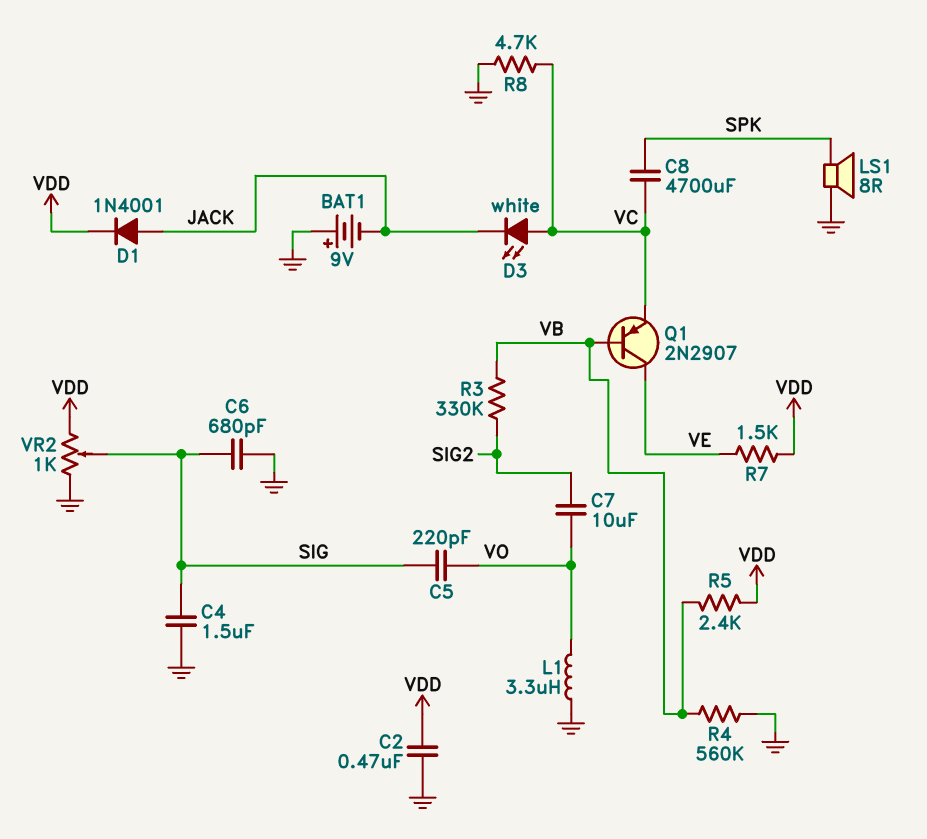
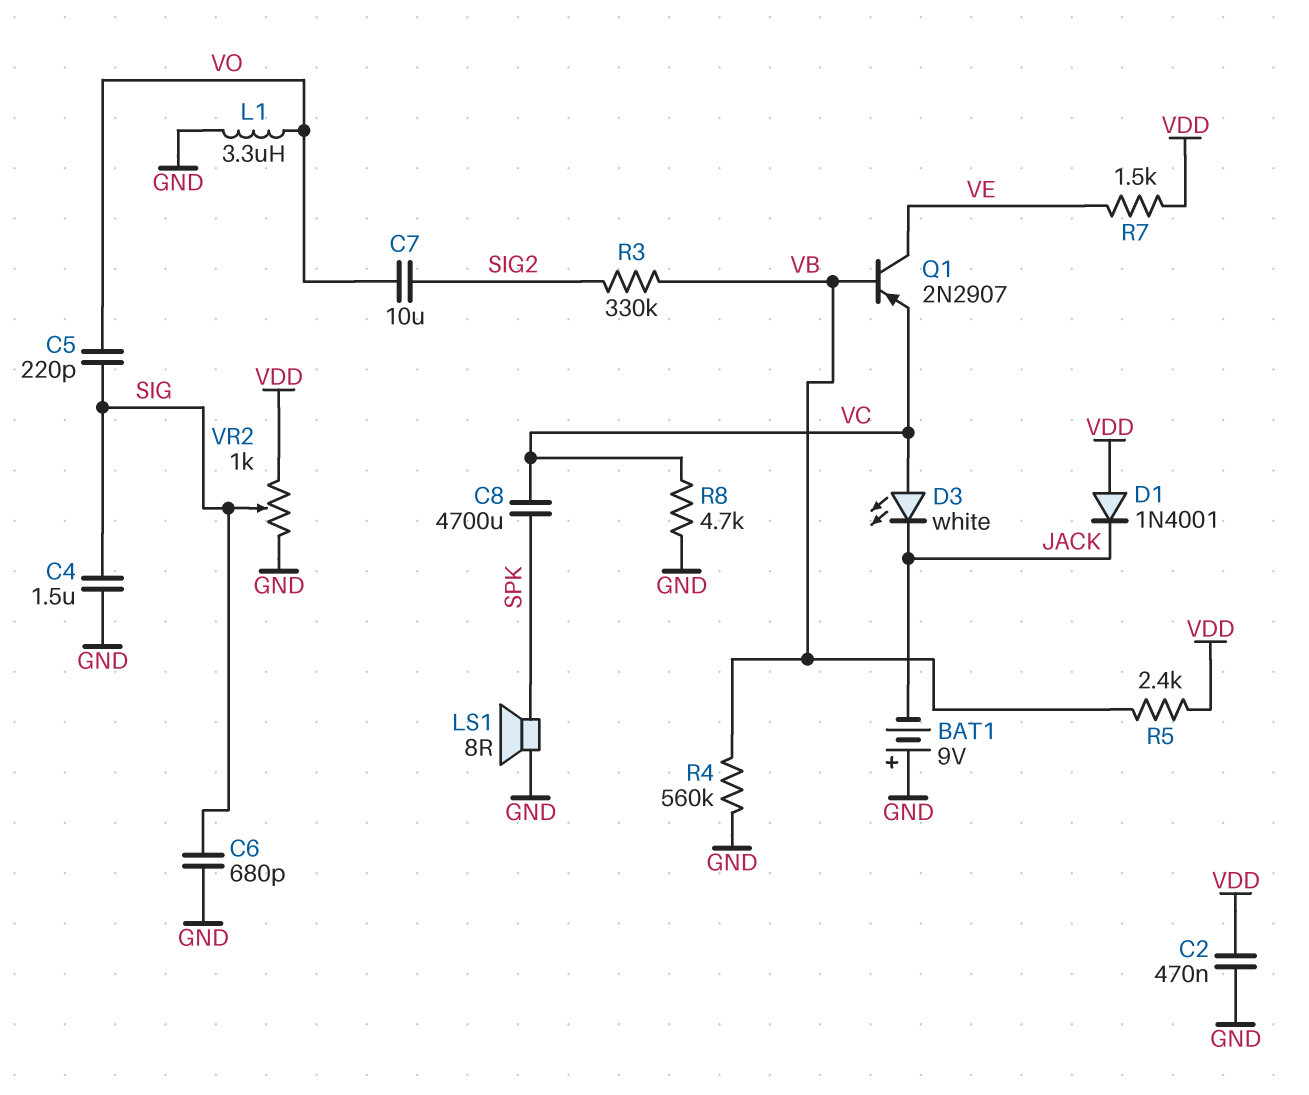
D1: diode 1N4001 (A JACK, K VDD) -> diode 1N4001 (A VDD, K JACK)

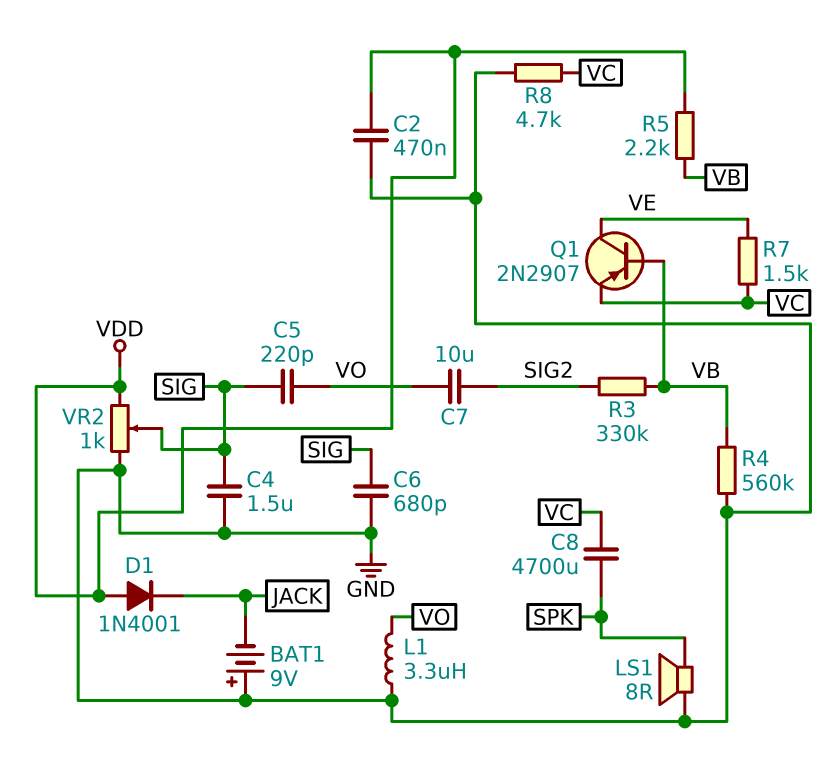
D3: LED white (A VC, K JACK) -> none
R5: 2.4k (VB, VDD) -> 2.2k (VB, VDD)
R7: 1.5k (VDD, VE) -> 1.5k (VC, VE)

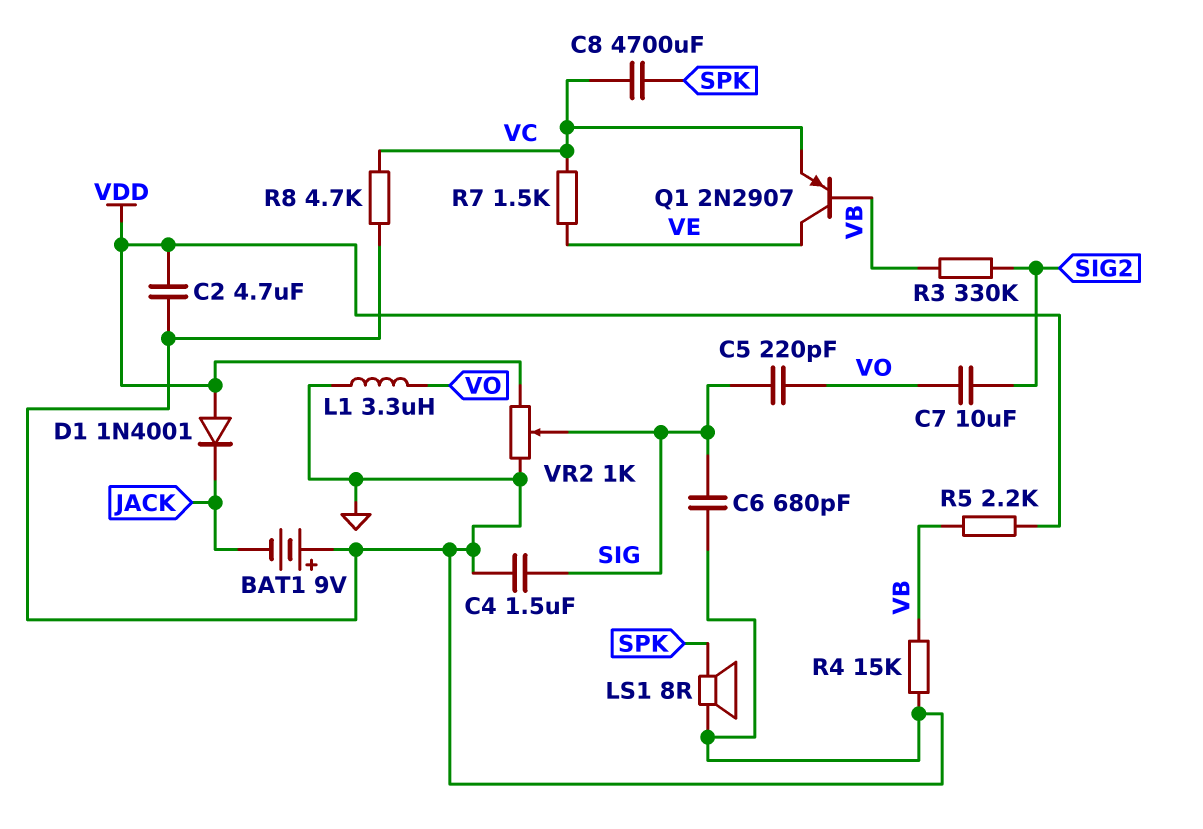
C2: 470nF (GND, VDD) -> 4.7uF (GND, VDD)
R4: 560k (GND, VB) -> 15k (GND, VB)

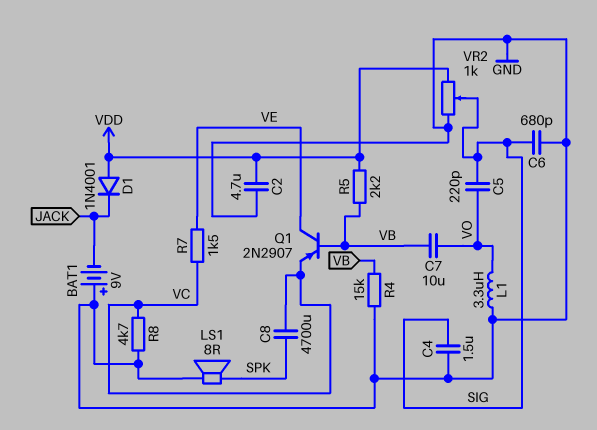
C7: 10uF (SIG2, VO) -> 10uF (VB, VO)
R3: 330k (SIG2, VB) -> none

